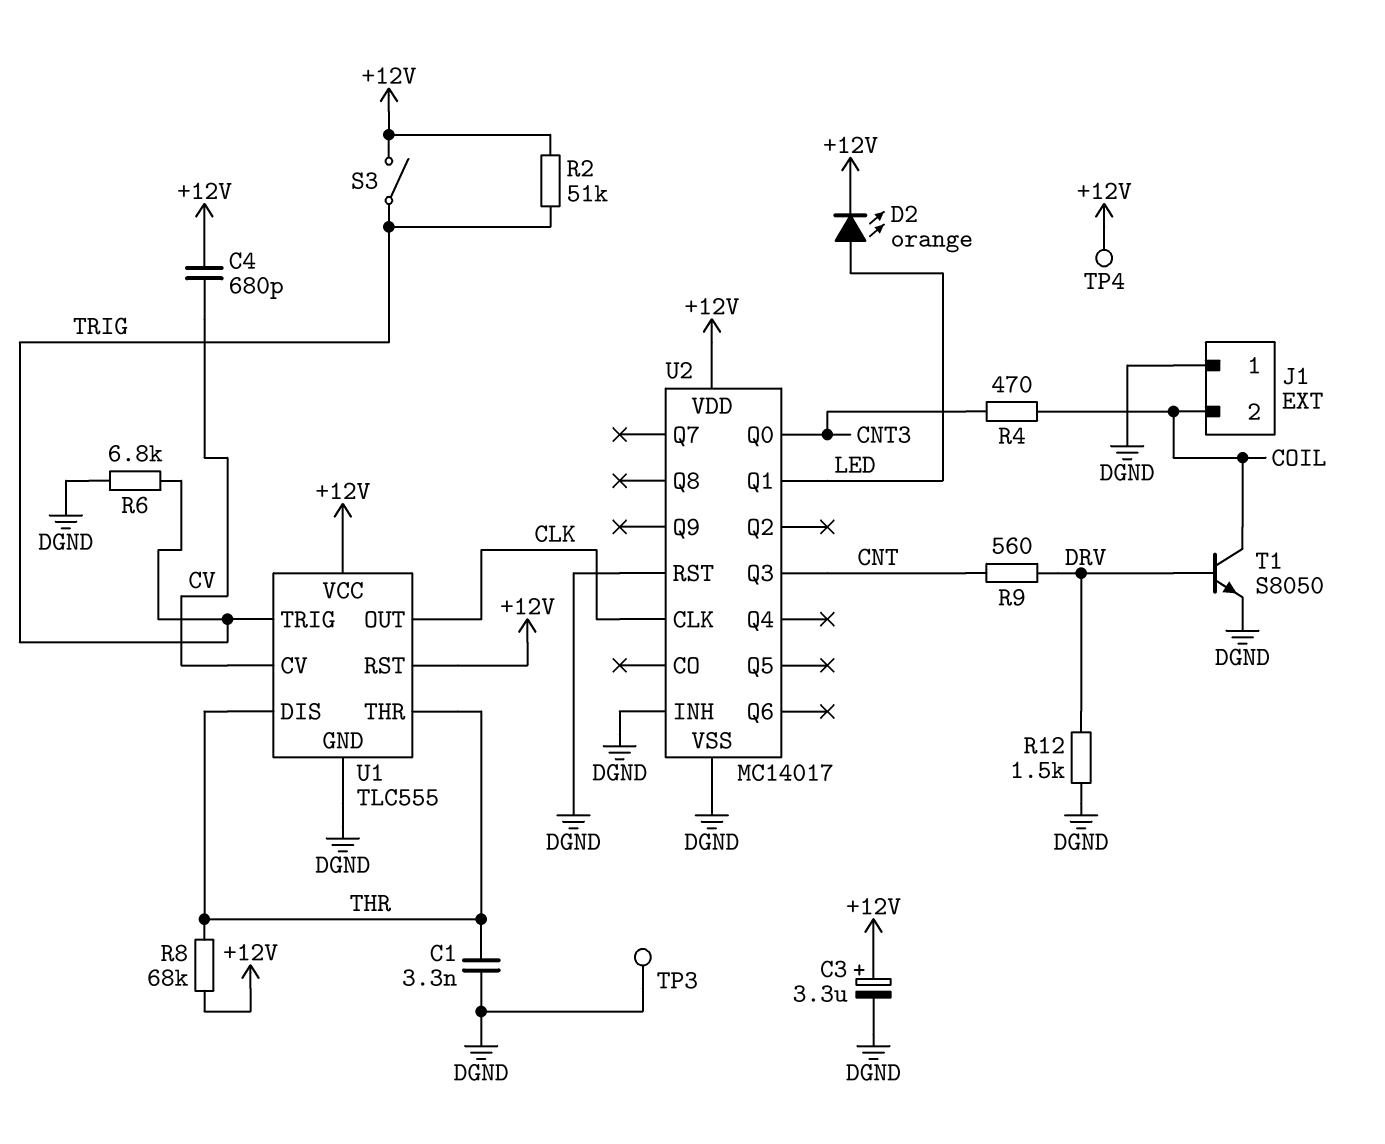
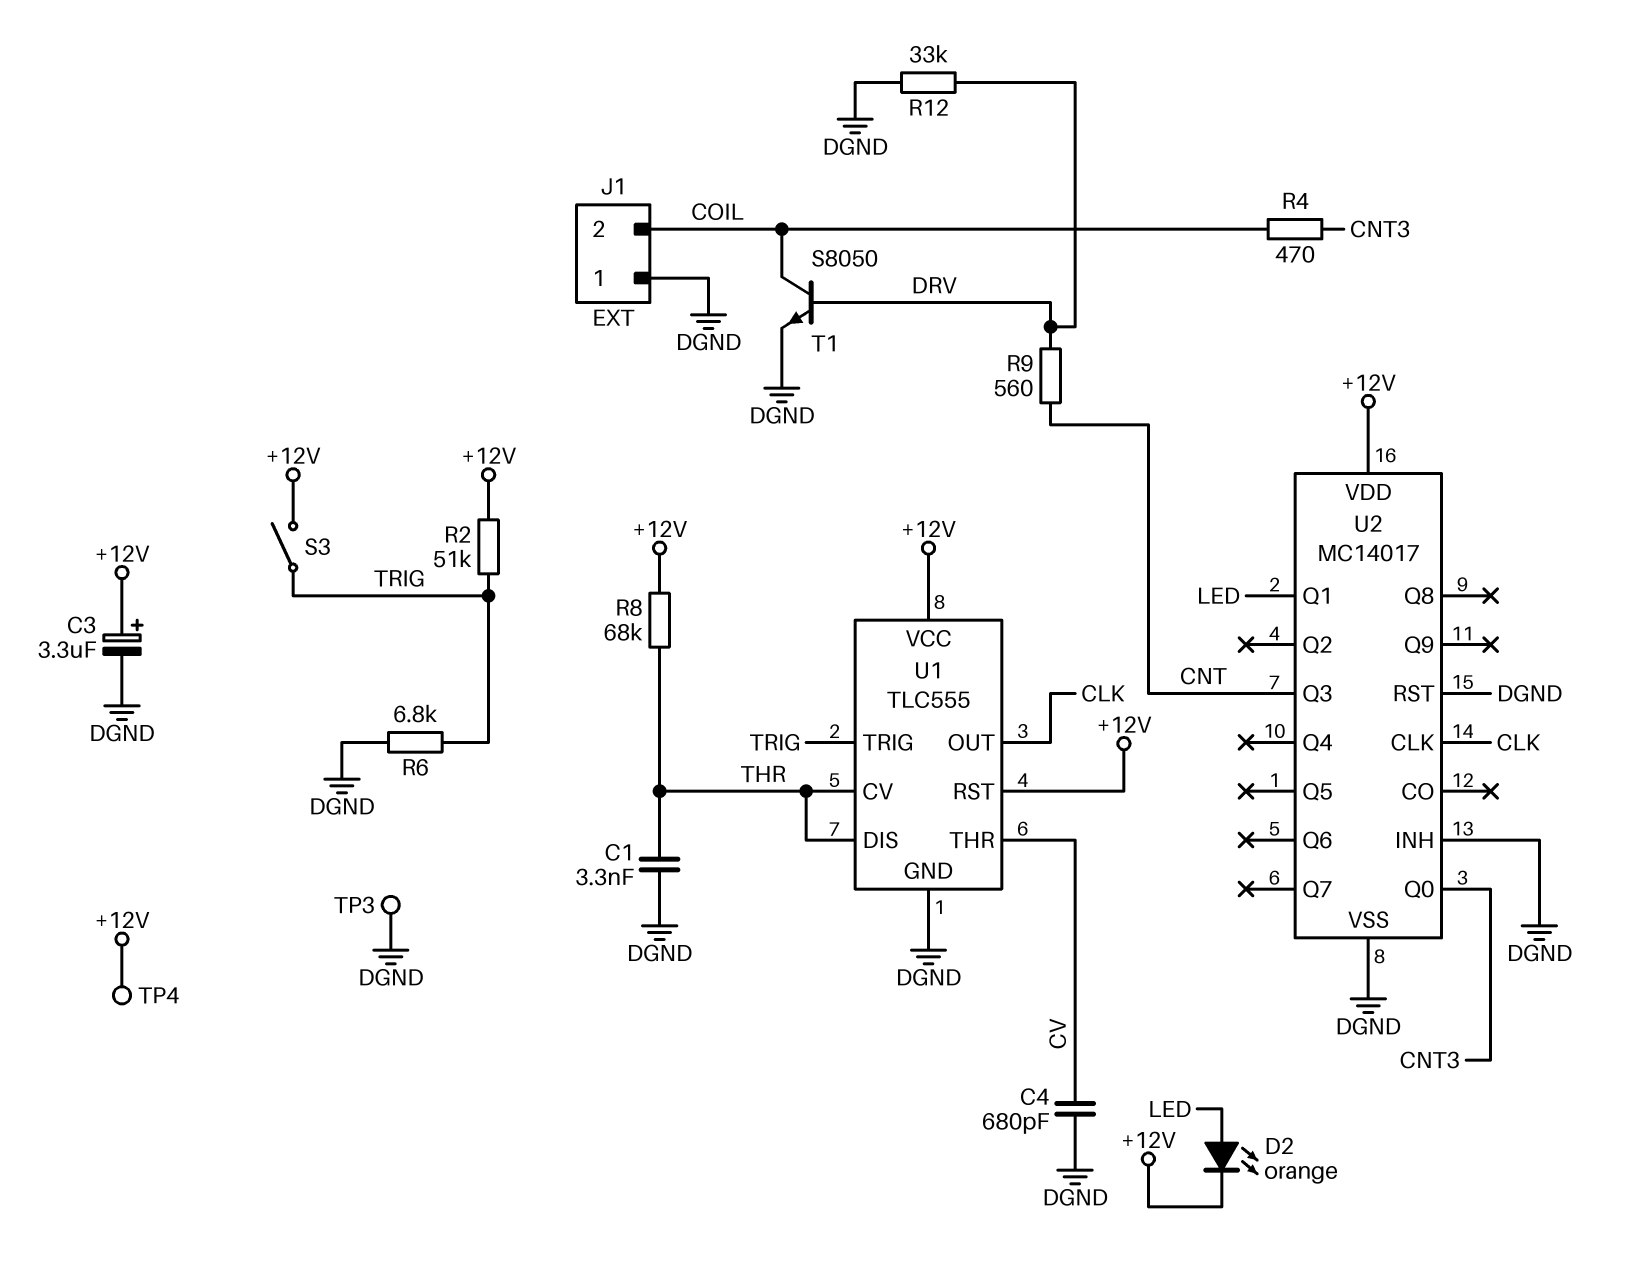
C4: 680pF (+12V, CV) -> 680pF (CV, DGND)
R12: 1.5k (DGND, DRV) -> 33k (DGND, DRV)
U1 pin CV: CV -> THR
U1 pin THR: THR -> CV

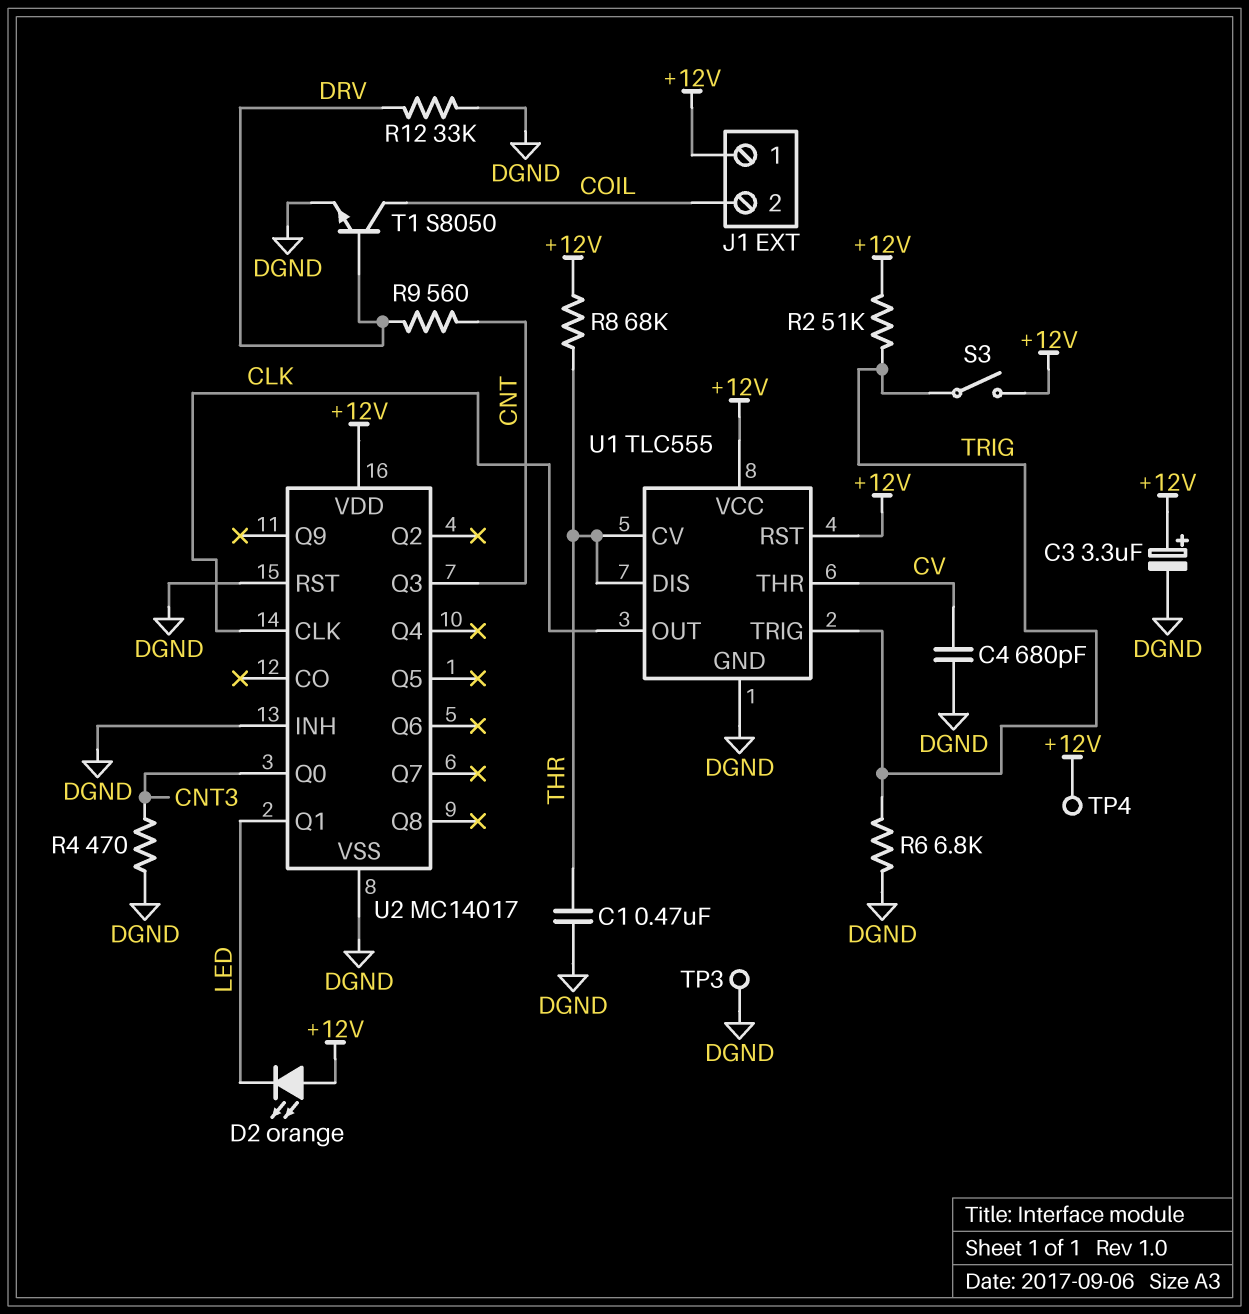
C1: 3.3nF (DGND, THR) -> 470nF (DGND, THR)
D2: LED orange (A LED, K +12V) -> LED orange (A +12V, K LED)
J1 pin 1: DGND -> +12V
R4: 470 (CNT3, COIL) -> 470 (CNT3, DGND)

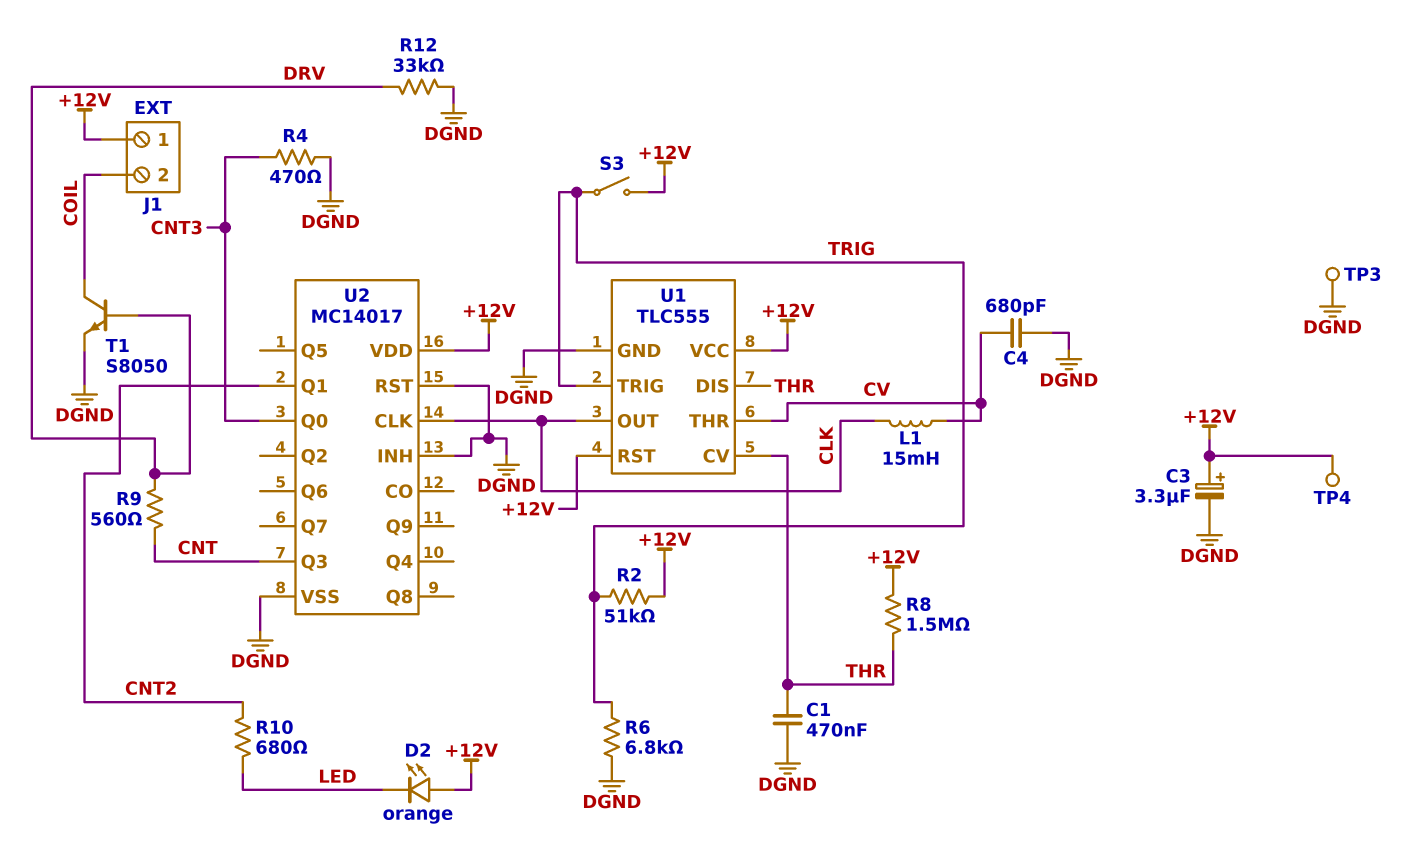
L1: none -> 15mH (CLK, CV)
R8: 68k (+12V, THR) -> 1.5M (+12V, THR)
R10: none -> 680 (CNT2, LED)
U2 pin Q1: LED -> CNT2

